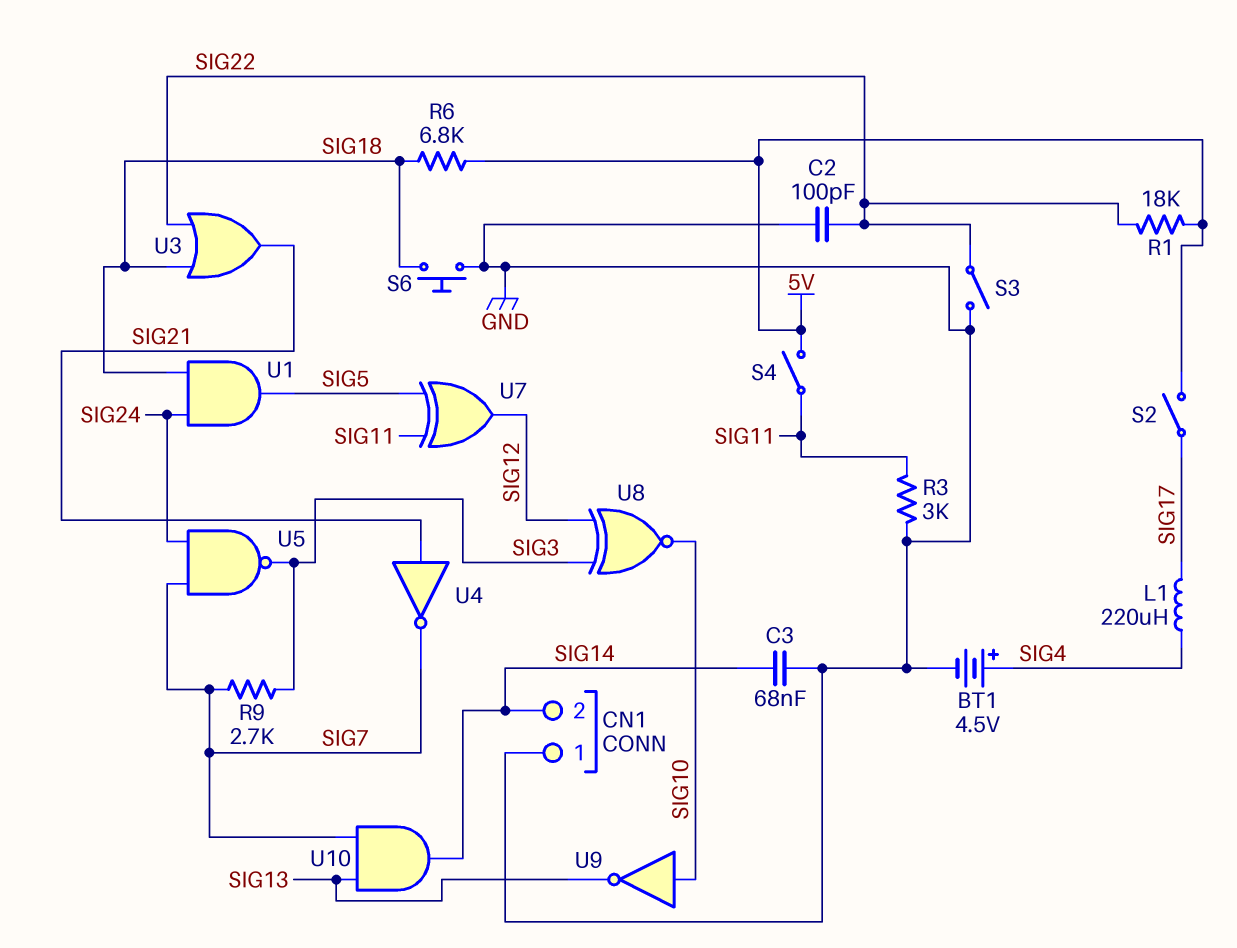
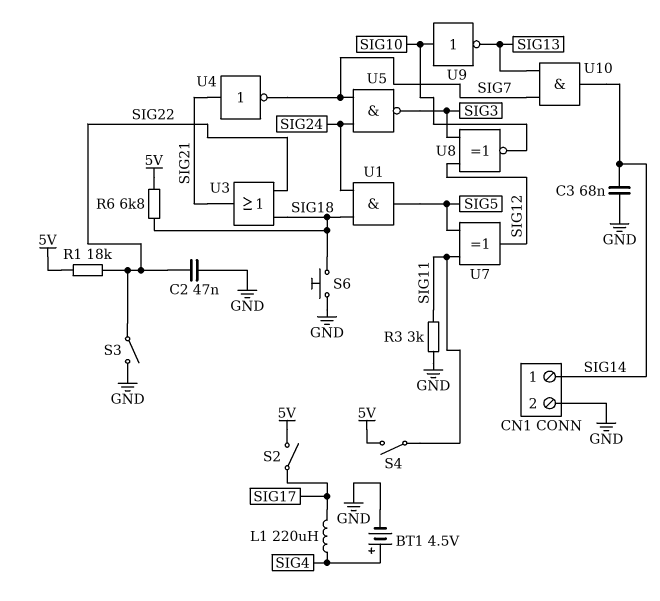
C2: 100pF (GND, SIG22) -> 47nF (GND, SIG22)
CN1 pin 1: GND -> SIG14
CN1 pin 2: SIG14 -> GND
R9: 2.7k (SIG3, SIG7) -> none

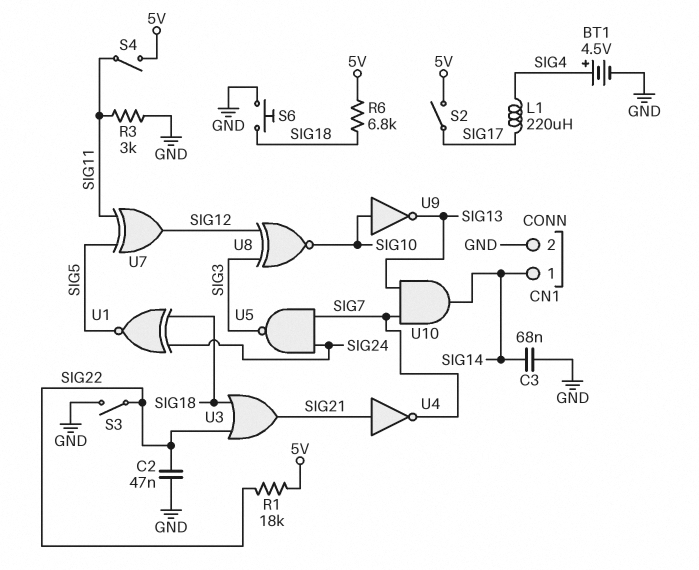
U1: AND (in SIG18, in SIG24, out SIG5) -> XNOR (in SIG18, in SIG24, out SIG5)

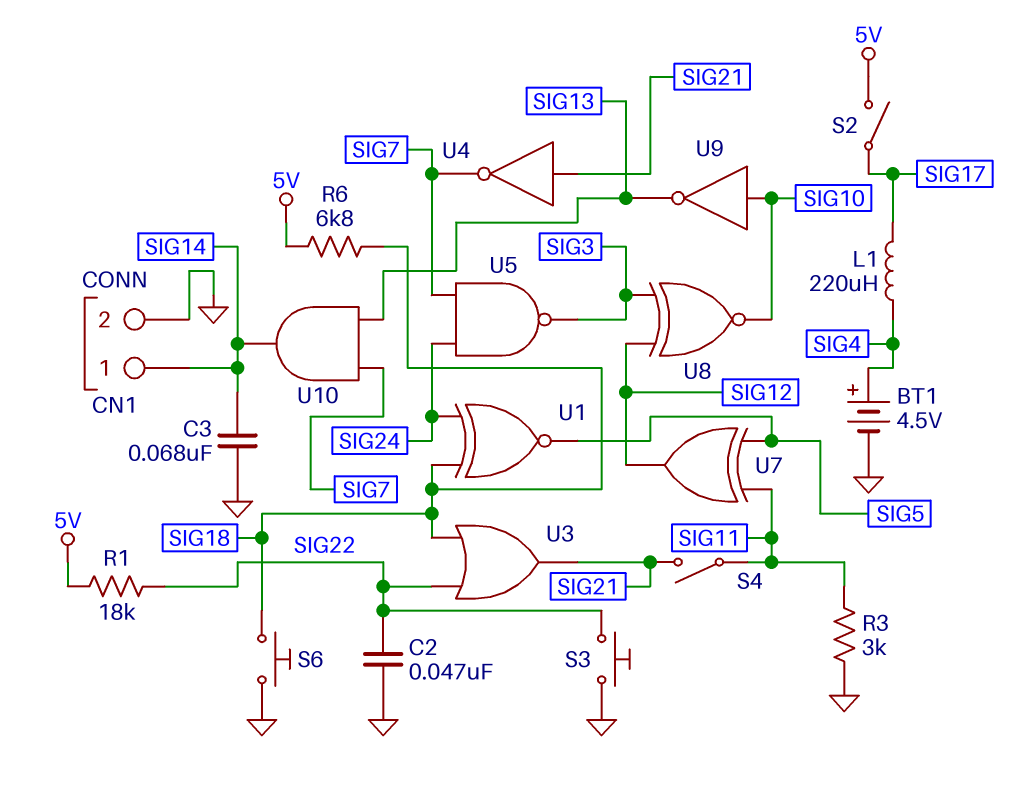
S3: switch (GND, SIG22) -> button (GND, SIG22)
S4: switch (5V, SIG11) -> switch (SIG11, SIG21)

